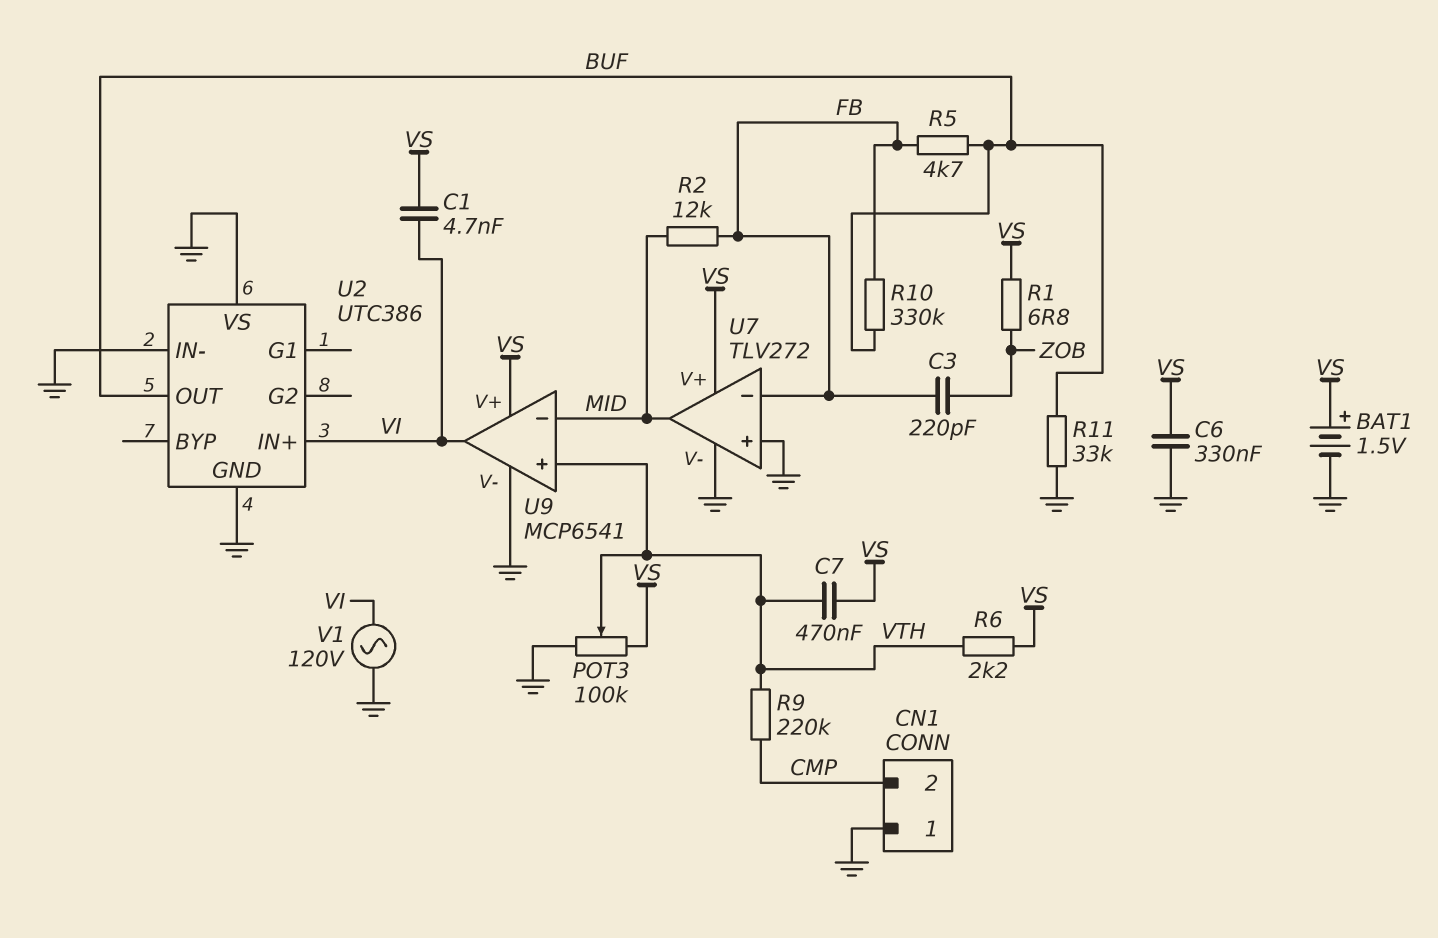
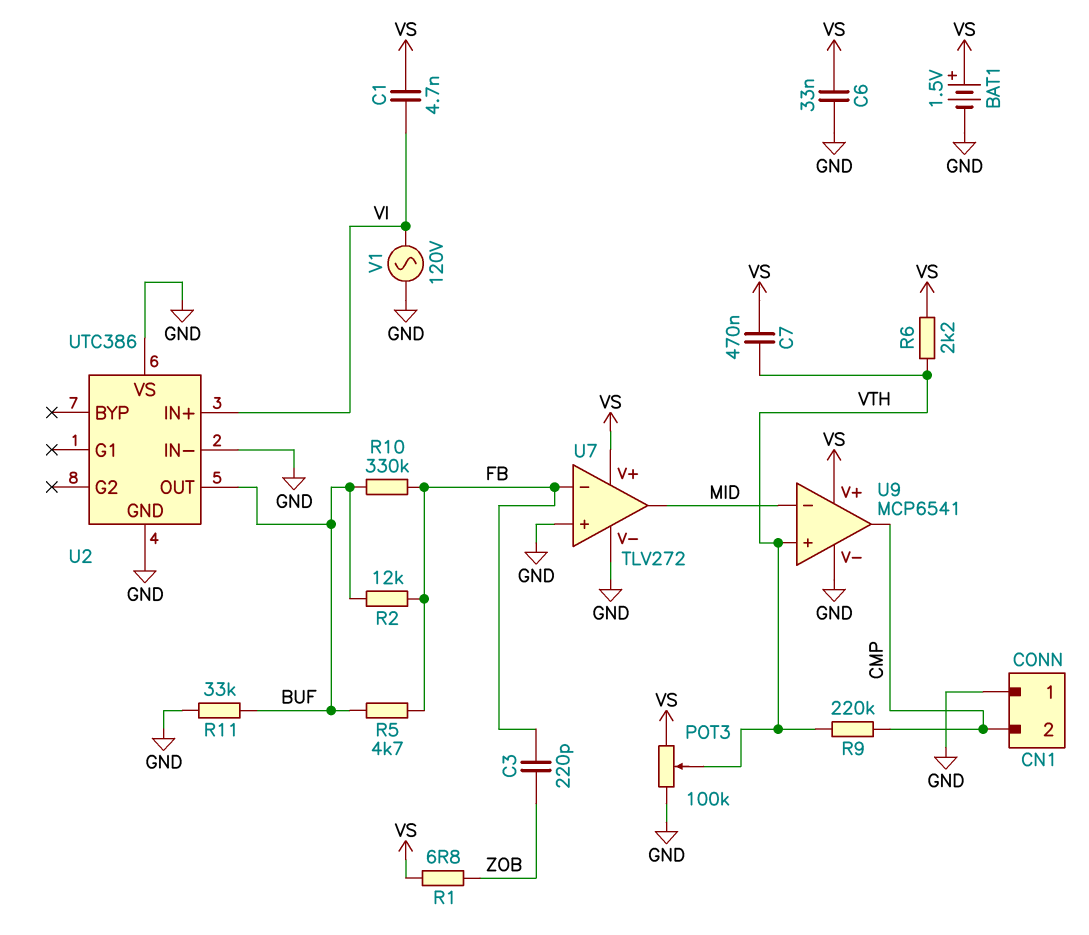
C6: 330nF (GND, VS) -> 33nF (GND, VS)
R2: 12k (FB, MID) -> 12k (BUF, FB)
U9 pin out: VI -> CMP

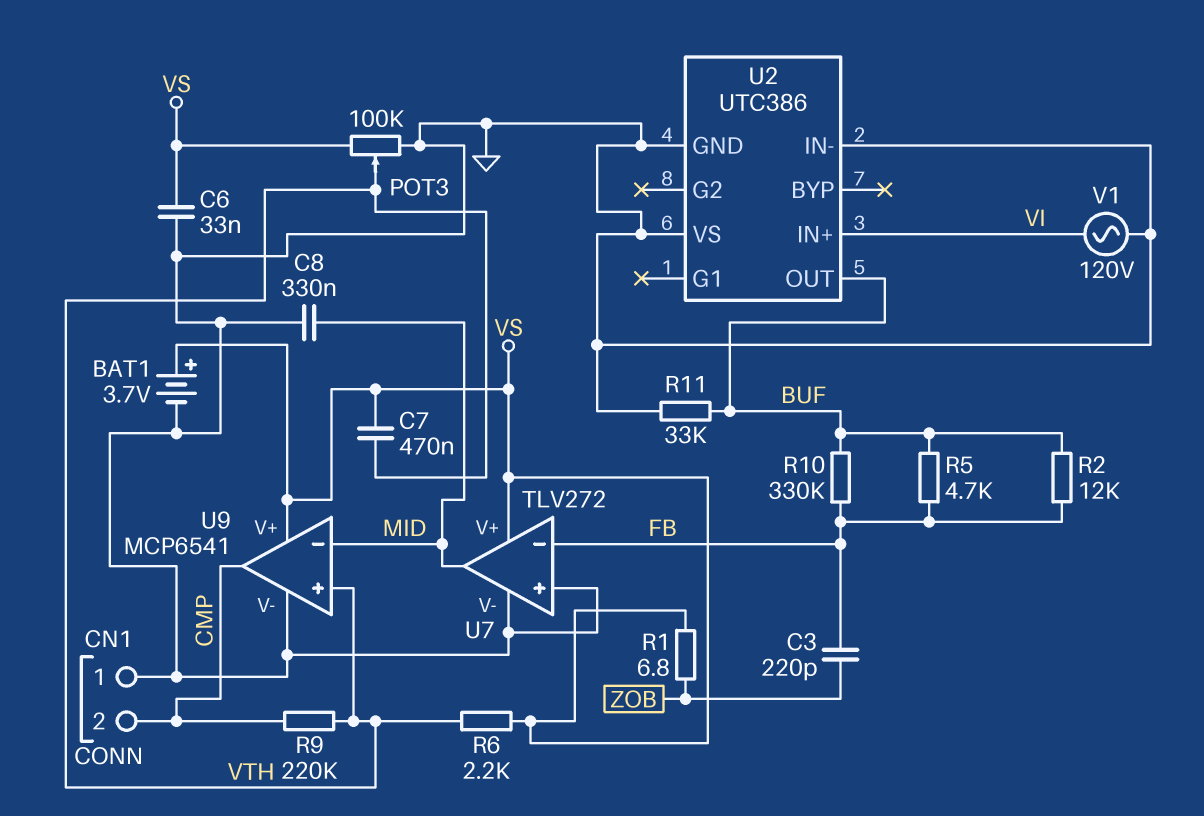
BAT1: 1.5V (plus VS, minus GND) -> 3.7V (plus VS, minus GND)
C1: 4.7nF (VI, VS) -> none
C8: none -> 330nF (GND, MID)

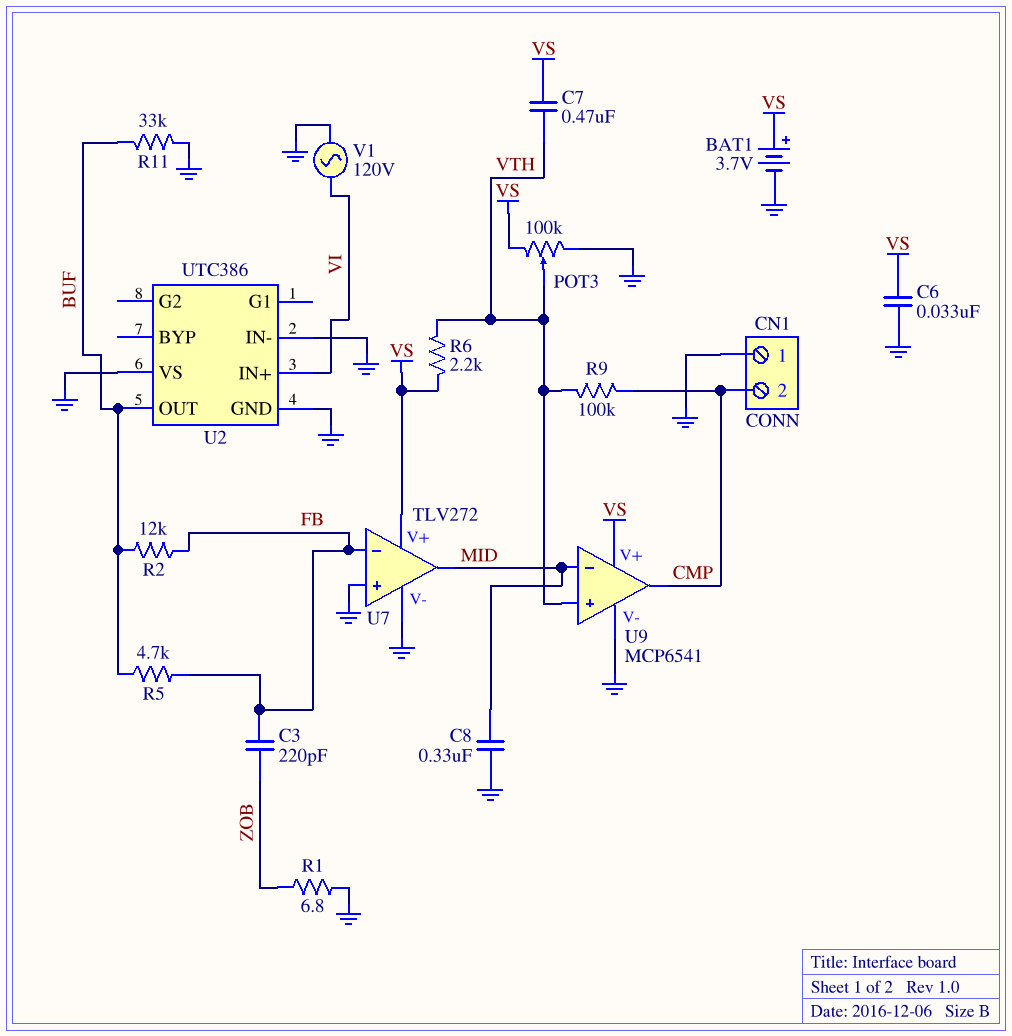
R1: 6.8 (VS, ZOB) -> 6.8 (GND, ZOB)
R9: 220k (CMP, VTH) -> 100k (CMP, VTH)
R10: 330k (BUF, FB) -> none

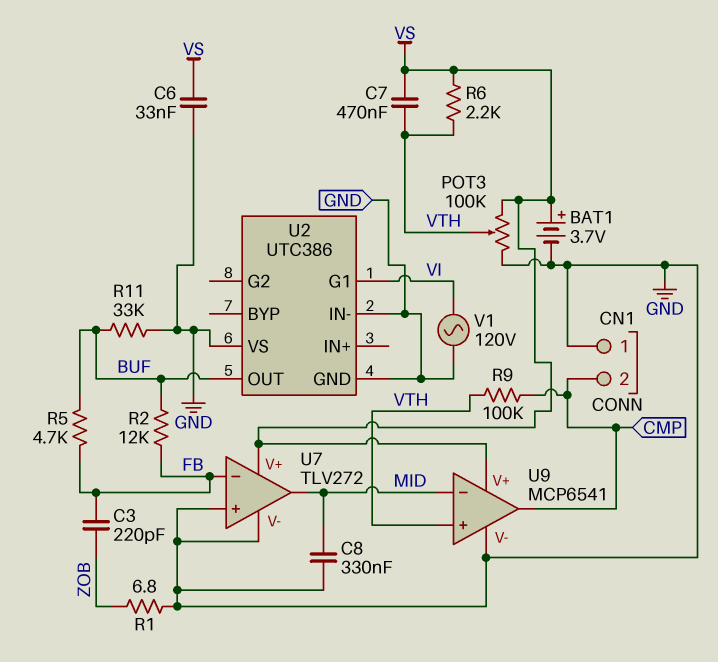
U2 pin G1: none -> VI
U2 pin IN+: VI -> none

